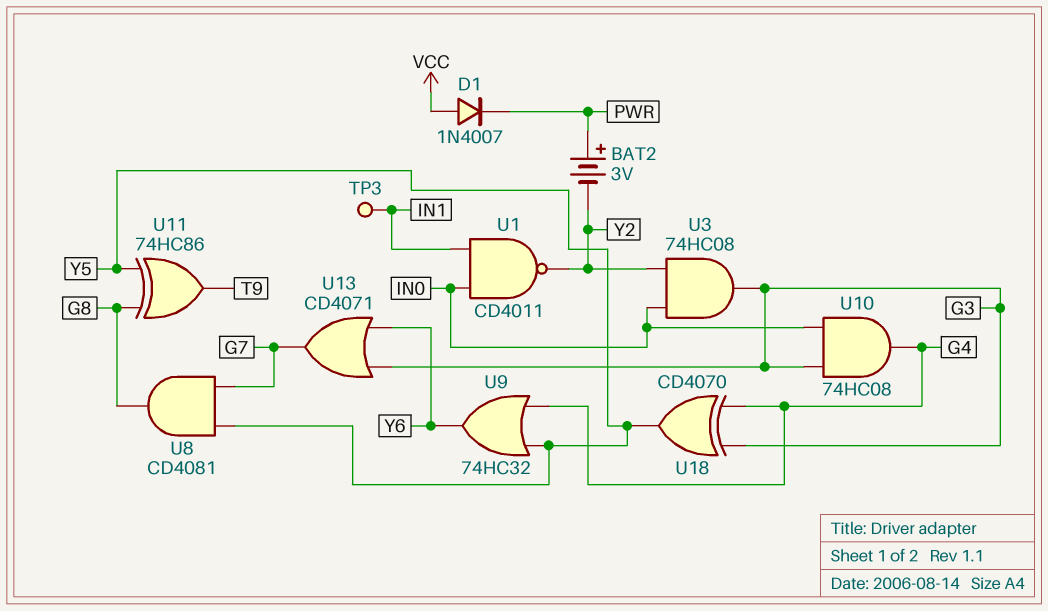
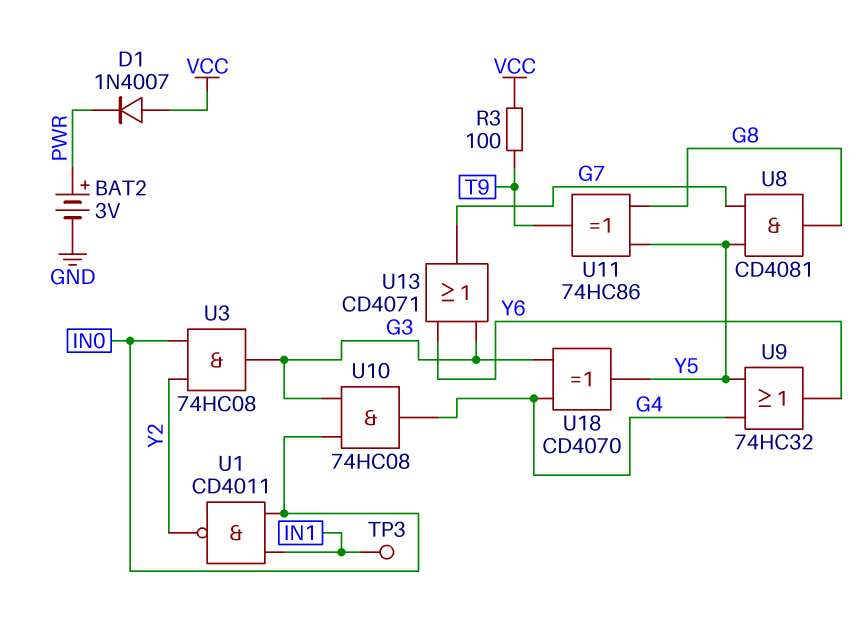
BAT2: 3V (plus PWR, minus Y2) -> 3V (plus PWR, minus GND)
R3: none -> 100 (T9, VCC)

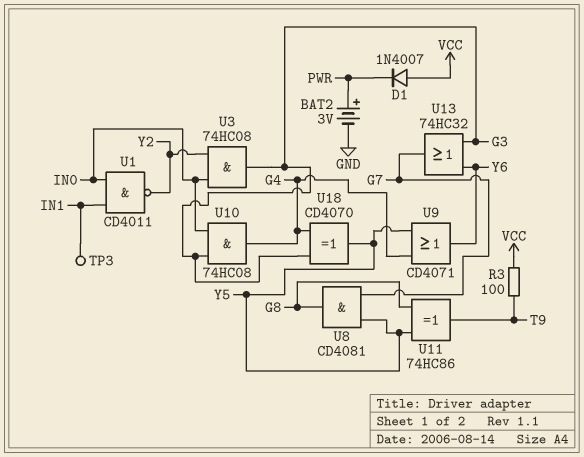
U9: OR 74HC32 (in G4, in Y5, out Y6) -> OR CD4071 (in G4, in Y5, out Y6)
U13: OR CD4071 (in G3, in Y6, out G7) -> OR 74HC32 (in G3, in Y6, out G7)

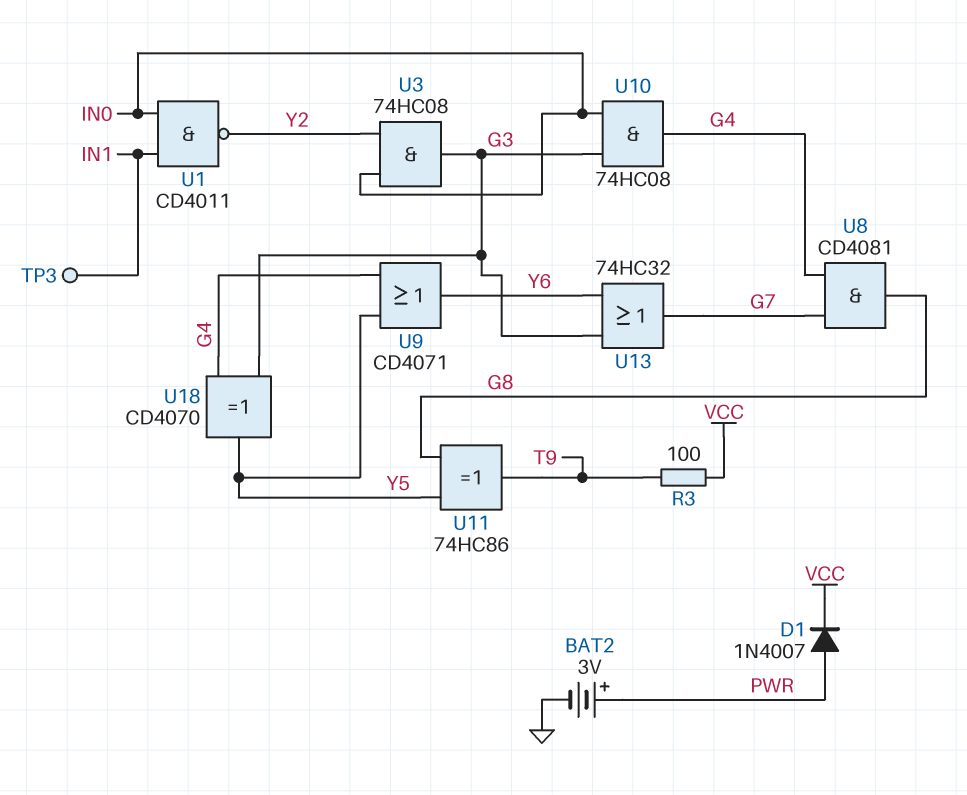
D1: diode 1N4007 (A VCC, K PWR) -> diode 1N4007 (A PWR, K VCC)
U8: AND CD4081 (in G7, in Y5, out G8) -> AND CD4081 (in G4, in G7, out G8)

